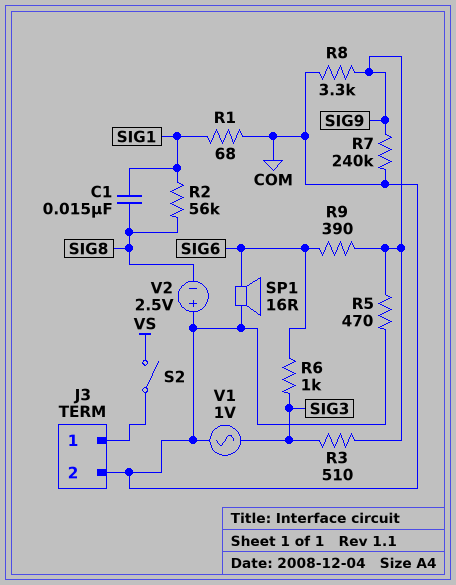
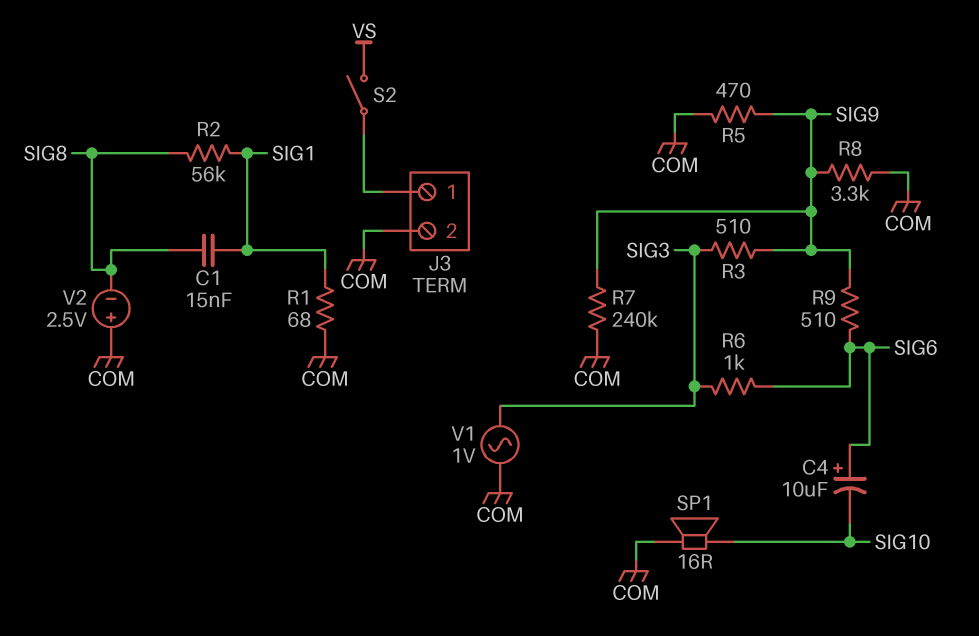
C4: none -> 10uF (plus SIG6, minus SIG10)
R9: 390 (SIG6, SIG9) -> 510 (SIG6, SIG9)
SP1: speaker 16R (COM, SIG6) -> speaker 16R (COM, SIG10)

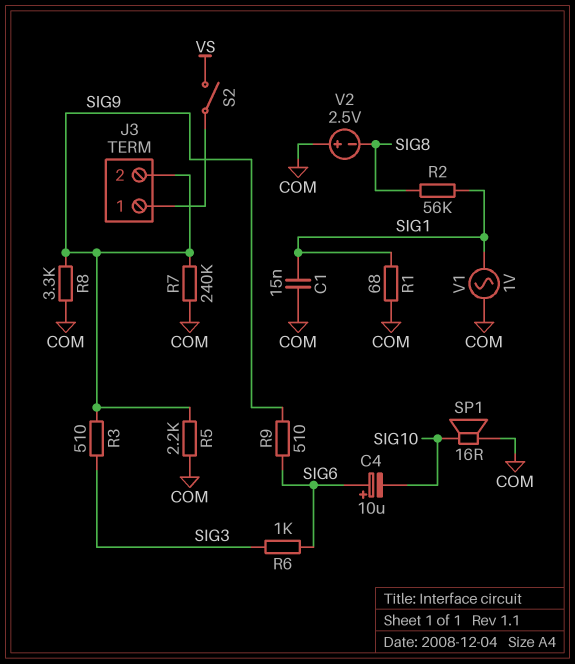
C1: 15nF (SIG1, SIG8) -> 15nF (COM, SIG1)
J3 pin 2: COM -> SIG9
R5: 470 (COM, SIG9) -> 2.2k (COM, SIG9)
V1: AC 1V (COM, SIG3) -> AC 1V (COM, SIG1)

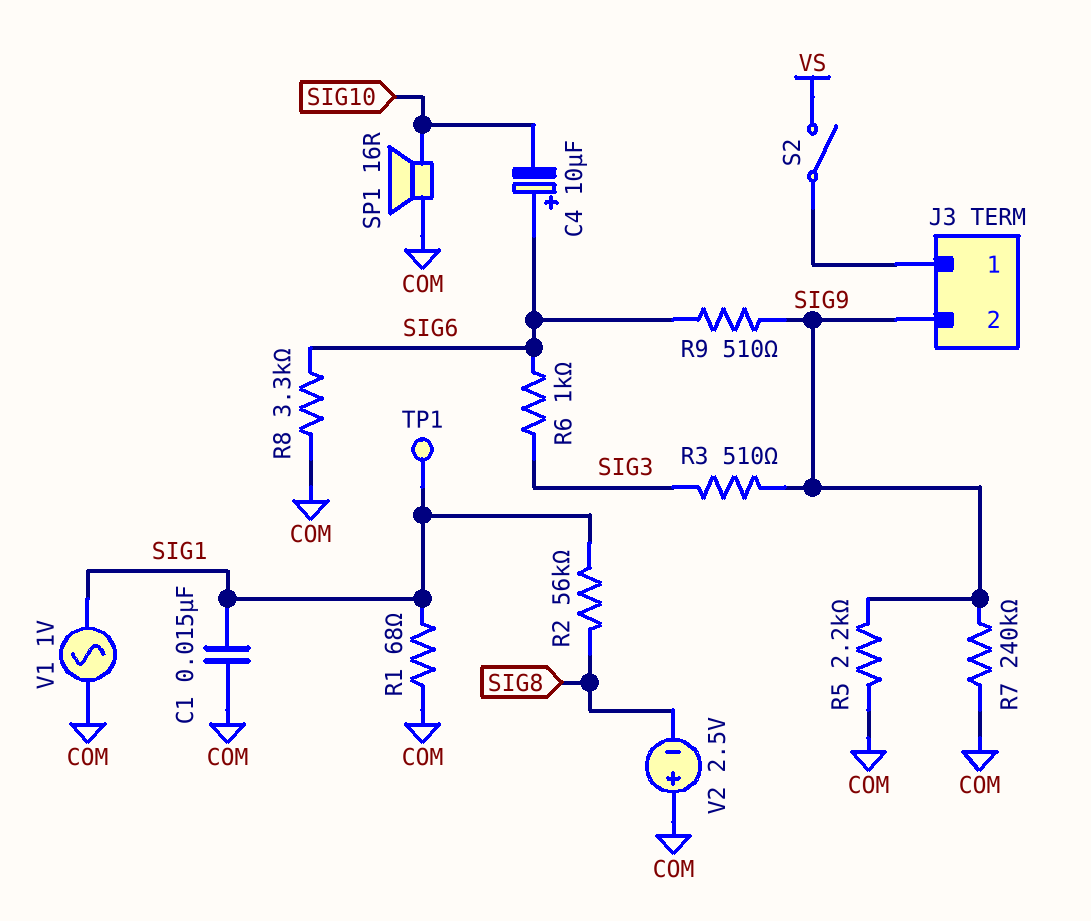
R8: 3.3k (COM, SIG9) -> 3.3k (COM, SIG6)
TP1: none -> test point (SIG1)

